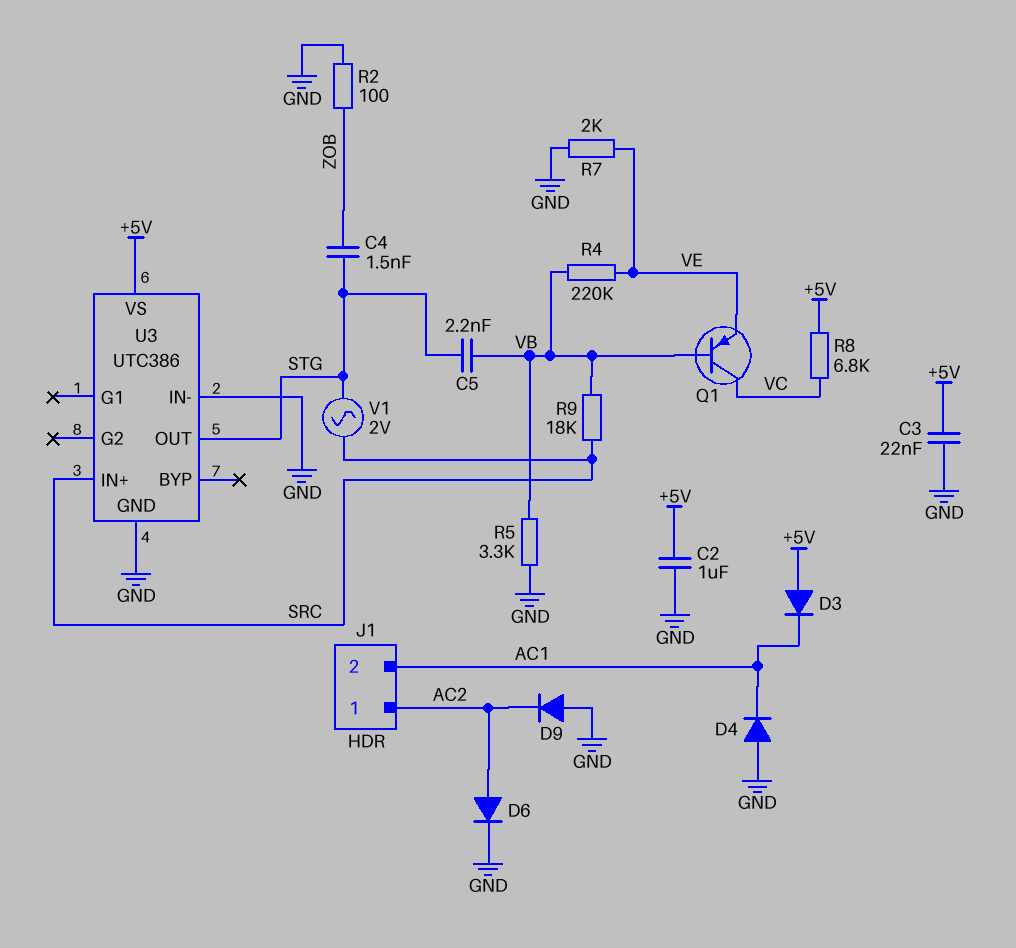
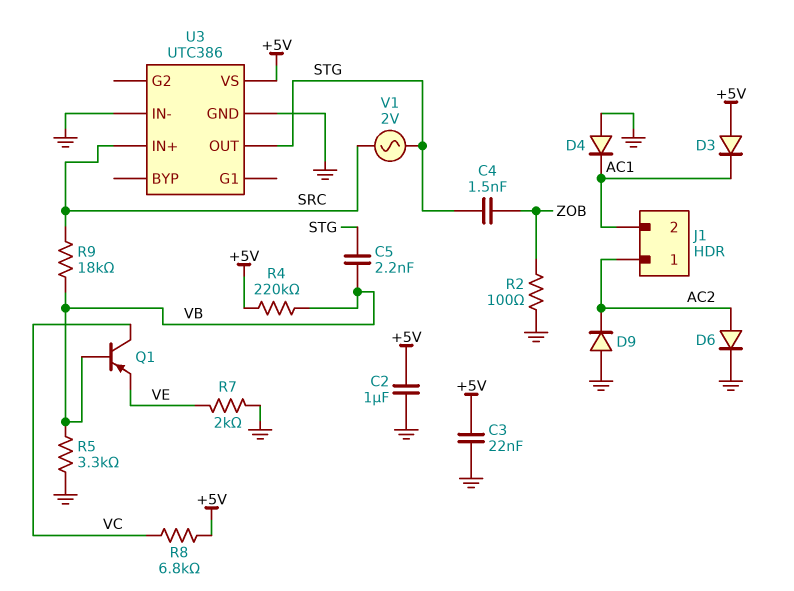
R4: 220k (VB, VE) -> 220k (+5V, VB)

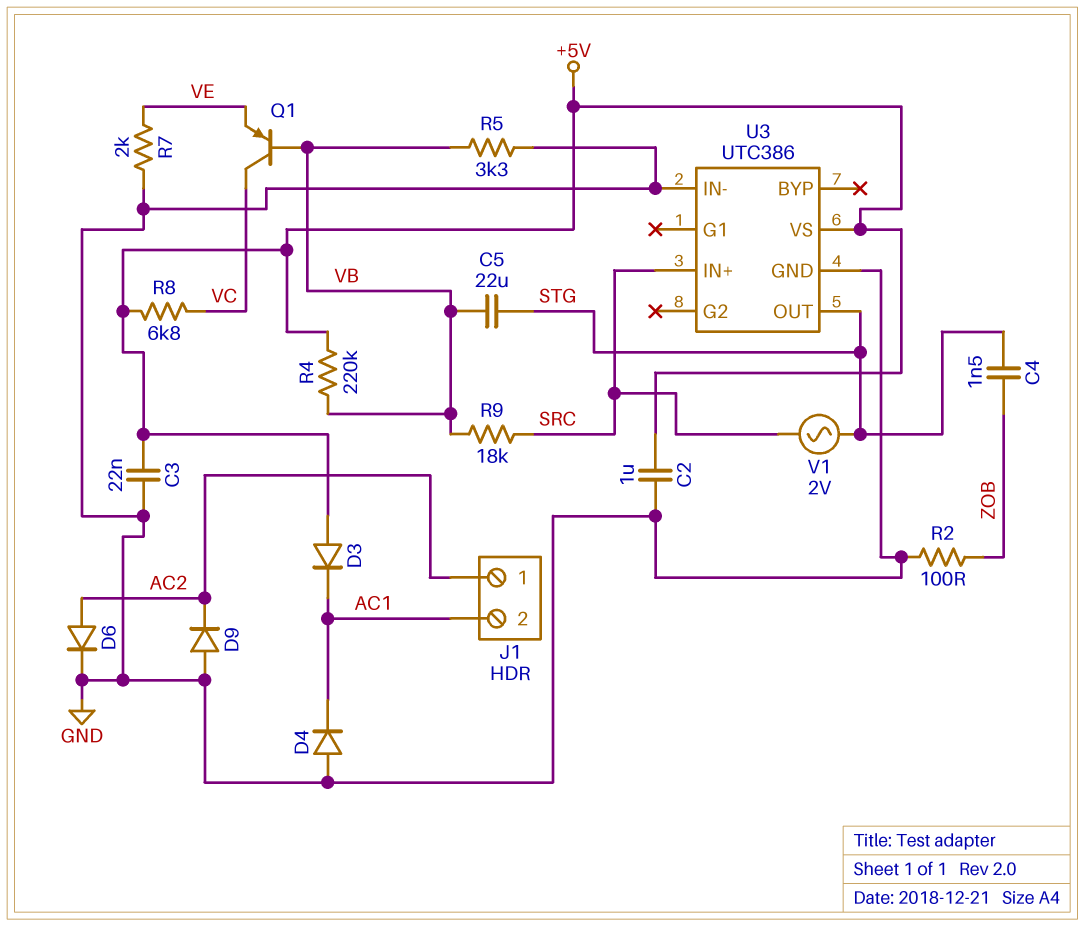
C5: 2.2nF (STG, VB) -> 22uF (STG, VB)

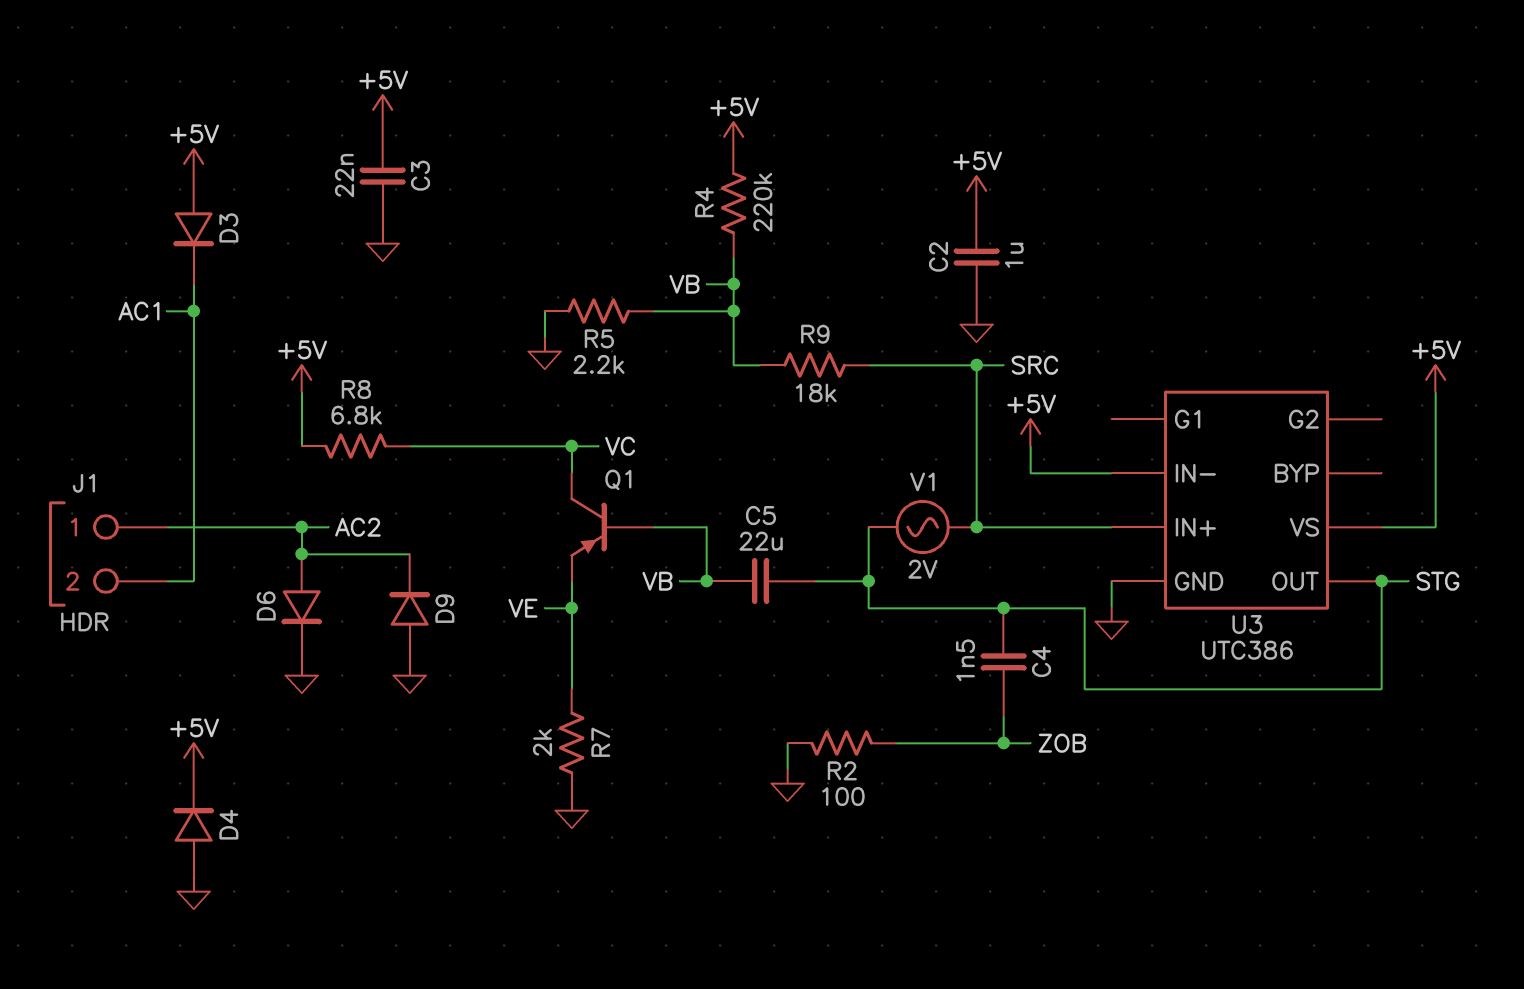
D4: diode (A GND, K AC1) -> diode (A GND, K +5V)
R5: 3.3k (GND, VB) -> 2.2k (GND, VB)
U3 pin IN-: GND -> +5V

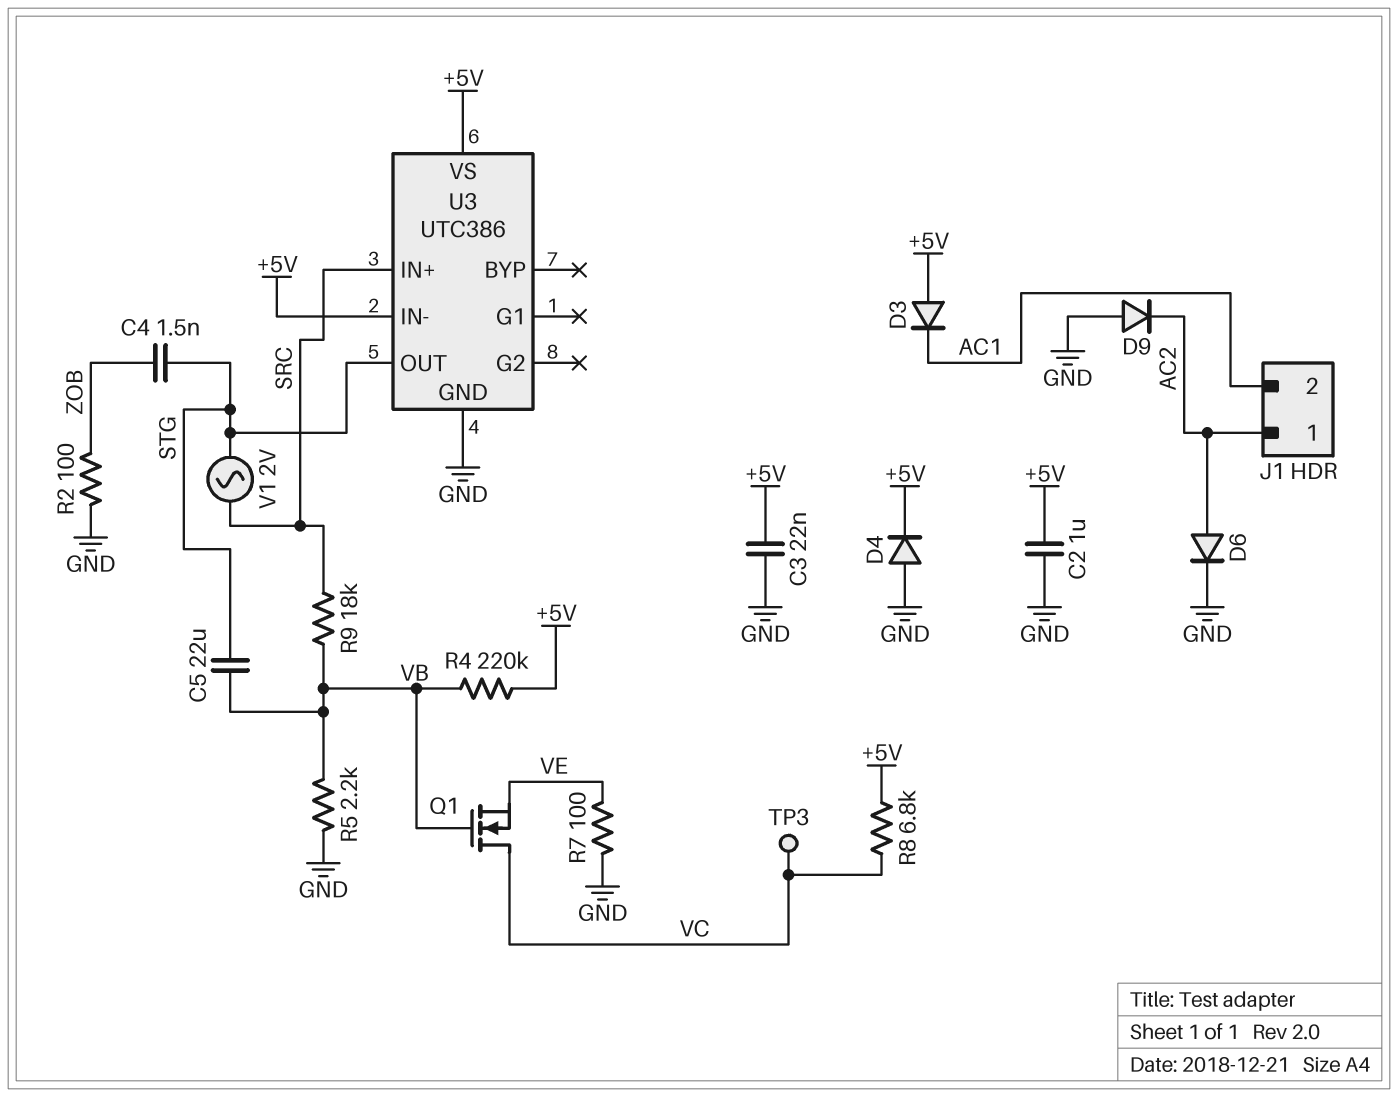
Q1: PNP (B VB, C VC, E VE) -> NMOS (G VB, D VC, S VE)
R7: 2k (GND, VE) -> 100 (GND, VE)
TP3: none -> test point (VC)

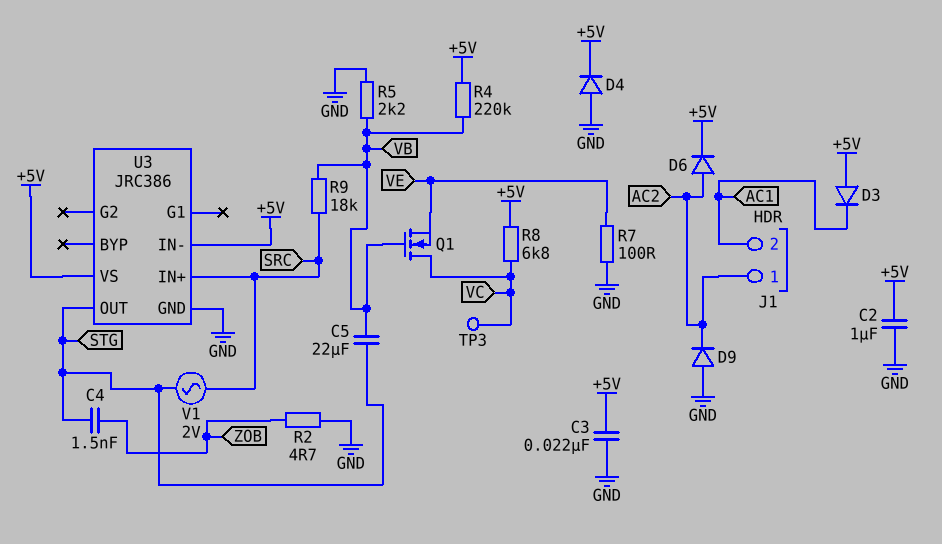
D6: diode (A AC2, K GND) -> diode (A AC2, K +5V)
R2: 100 (GND, ZOB) -> 4.7 (GND, ZOB)
U3: UTC386 -> JRC386

